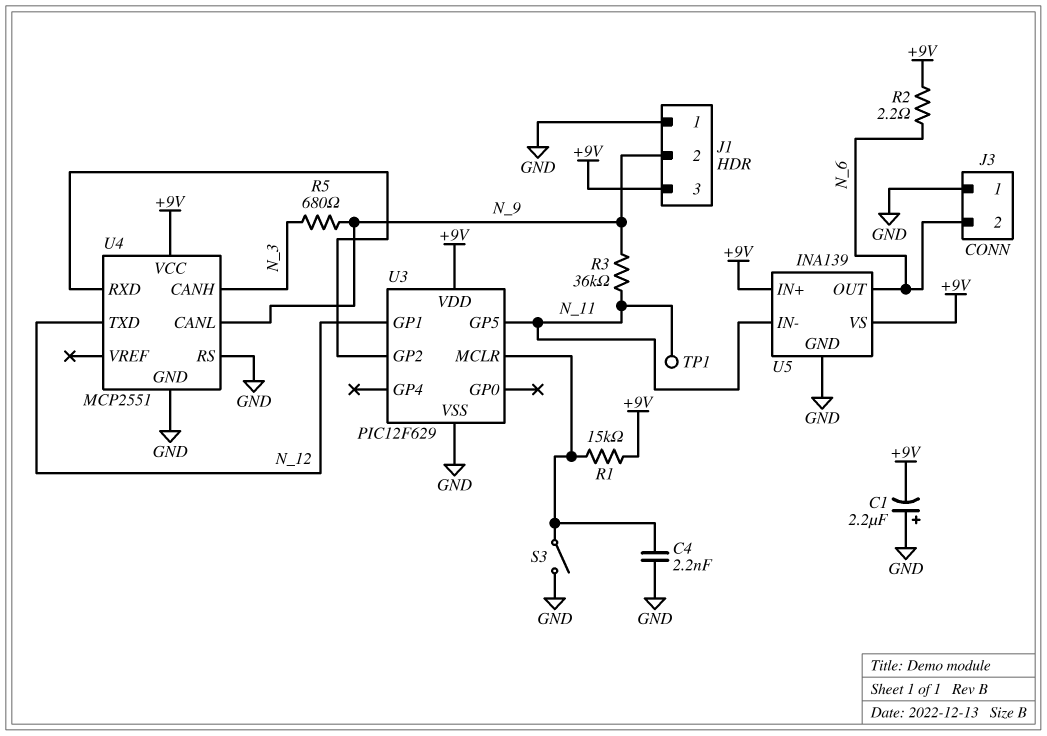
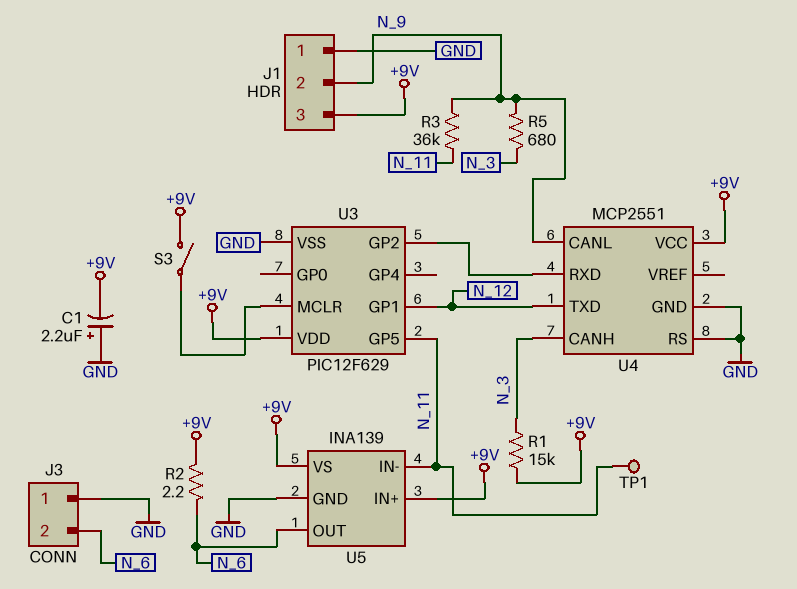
C4: 2.2nF (GND, U3/MCLR) -> none
R1: 15k (+9V, U3/MCLR) -> 15k (+9V, N_3)
S3: switch (GND, U3/MCLR) -> switch (+9V, U3/MCLR)

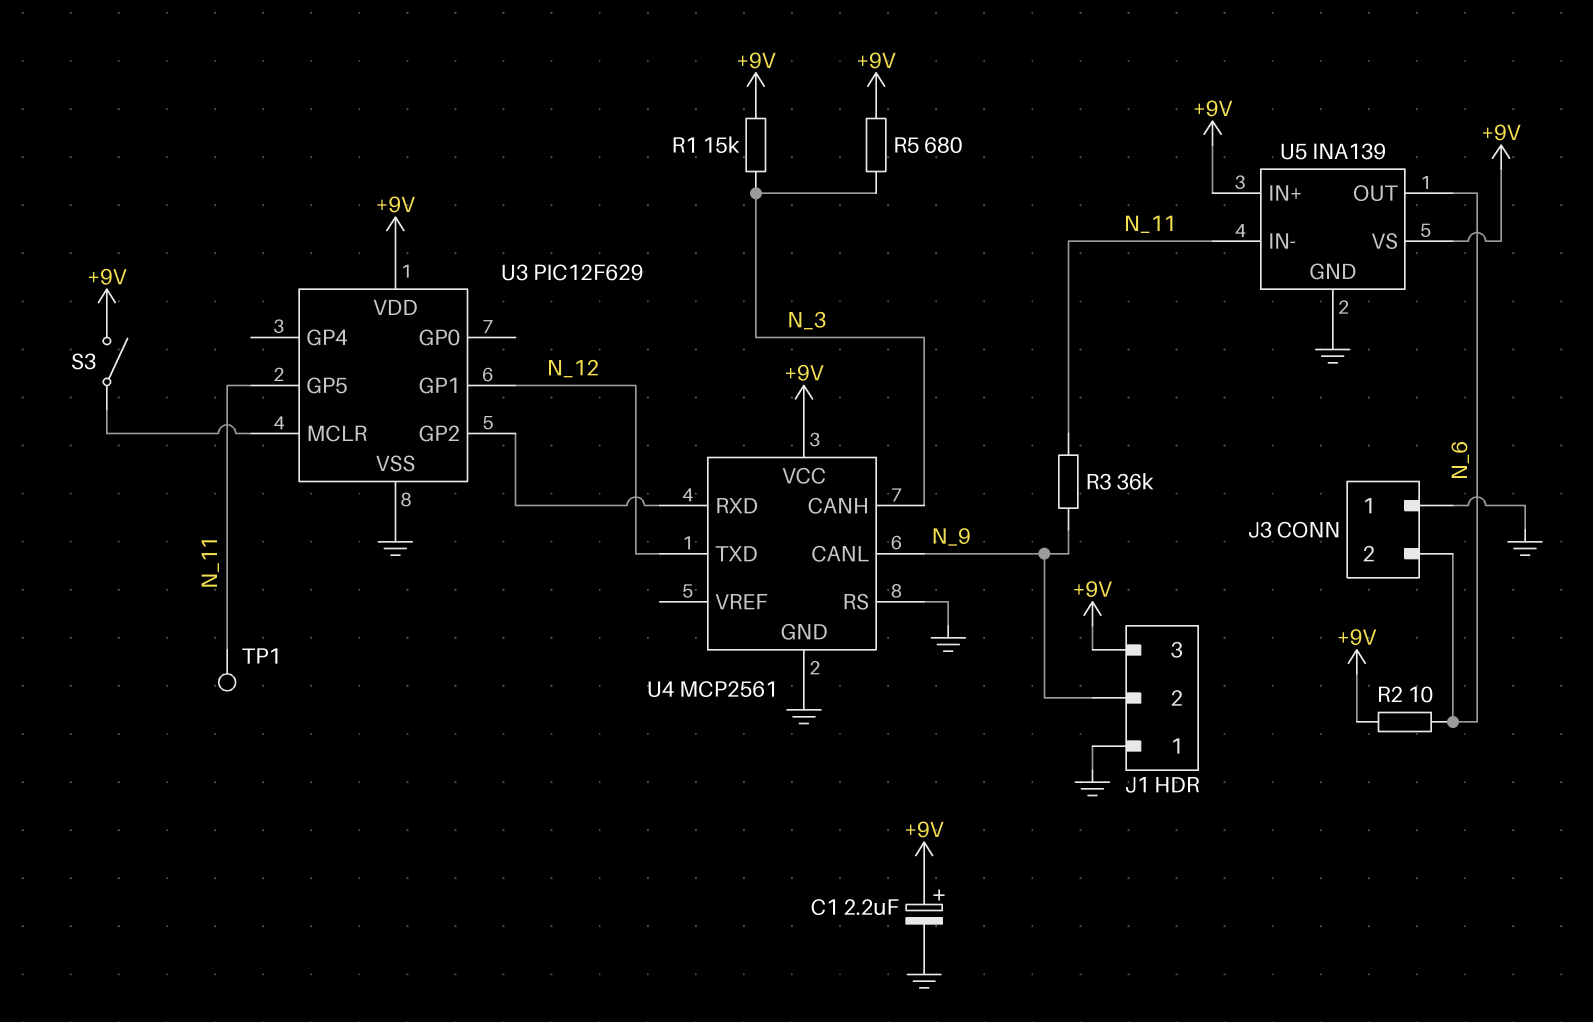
C1: 2.2uF (plus GND, minus +9V) -> 2.2uF (plus +9V, minus GND)
R2: 2.2 (+9V, N_6) -> 10 (+9V, N_6)
R5: 680 (N_3, N_9) -> 680 (+9V, N_3)
U4: MCP2551 -> MCP2561

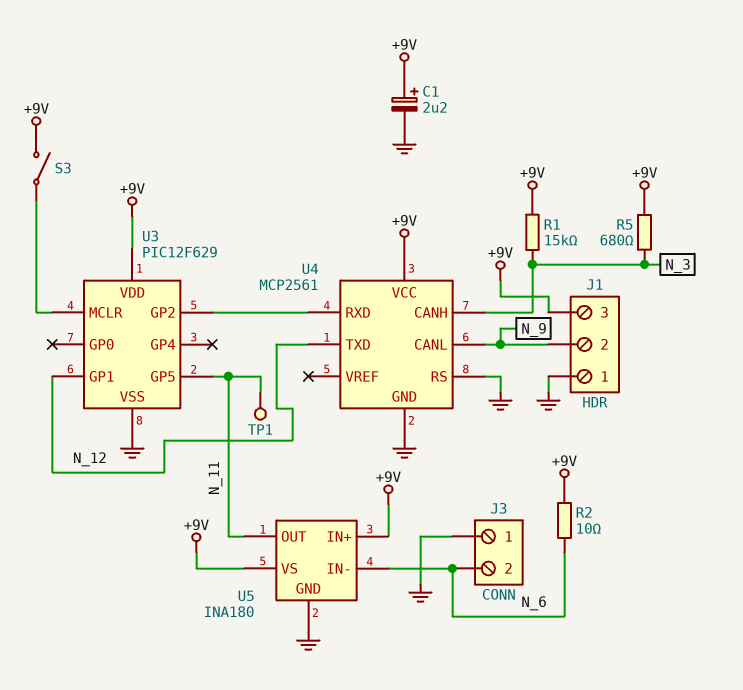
R3: 36k (N_9, N_11) -> none
U5: INA139 -> INA180
U5 pin IN-: N_11 -> N_6
U5 pin OUT: N_6 -> N_11

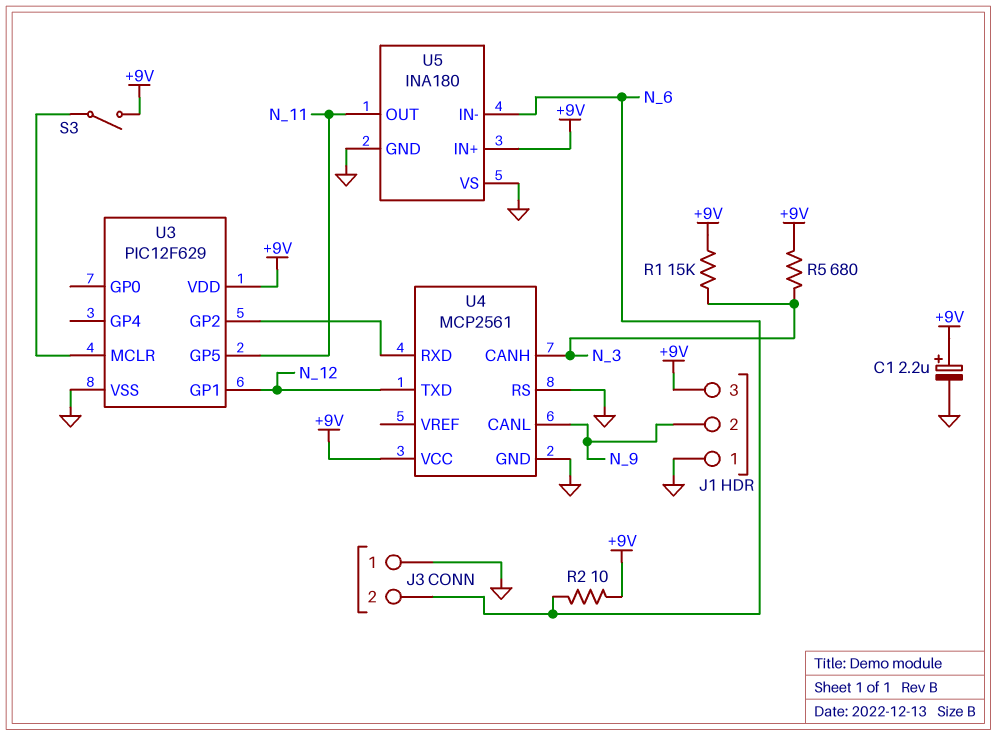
TP1: test point (N_11) -> none
U5 pin VS: +9V -> GND

